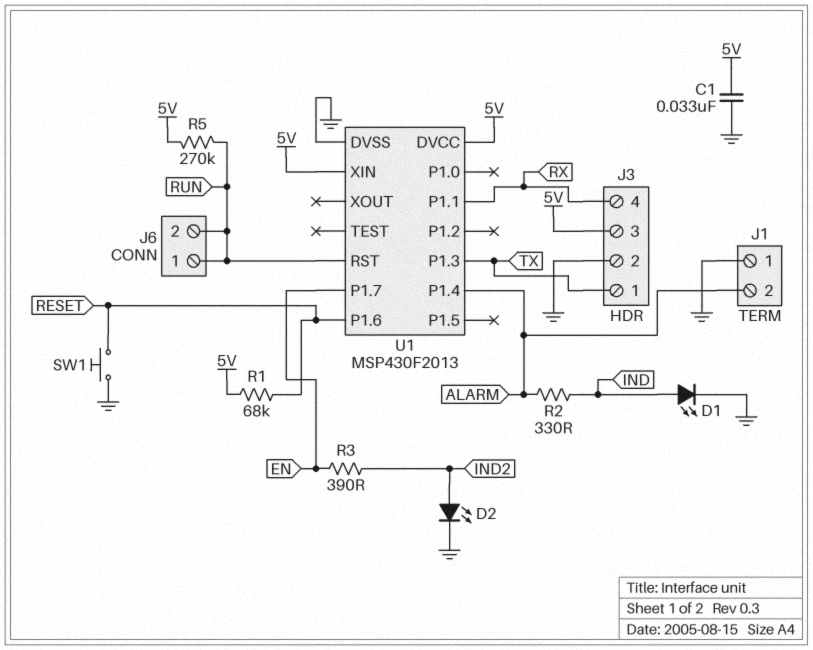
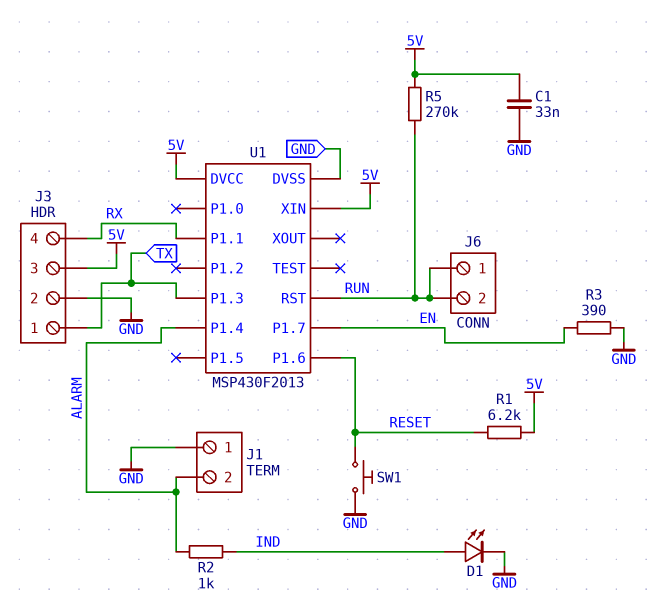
D2: LED (A IND2, K GND) -> none
R1: 68k (5V, RESET) -> 6.2k (5V, RESET)
R2: 330 (ALARM, IND) -> 1k (ALARM, IND)
R3: 390 (EN, IND2) -> 390 (EN, GND)

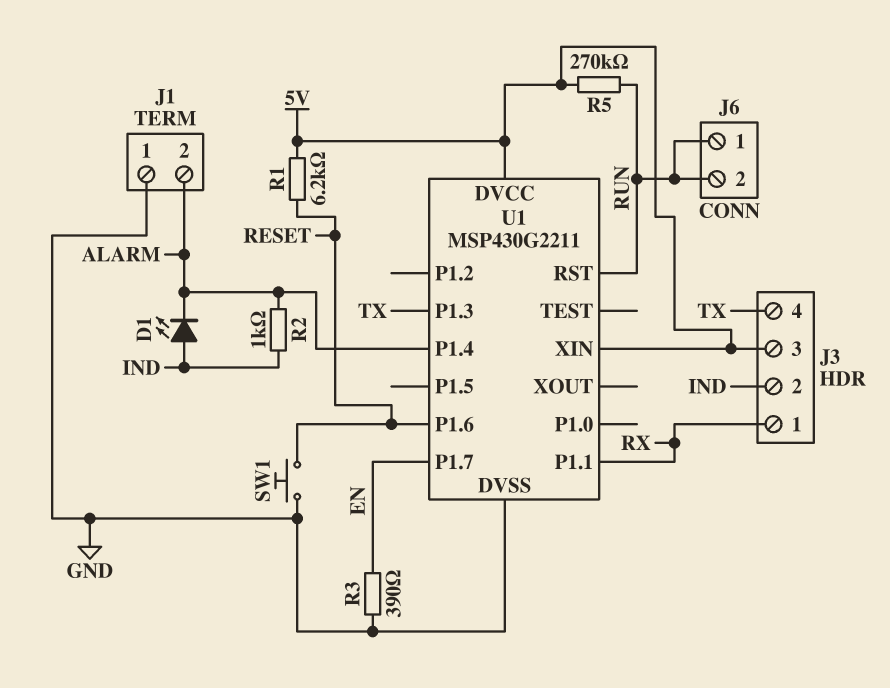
C1: 33nF (5V, GND) -> none
D1: LED (A IND, K GND) -> LED (A IND, K ALARM)
J3 pin 1: TX -> RX
J3 pin 2: GND -> IND
J3 pin 4: RX -> TX
U1: MSP430F2013 -> MSP430G2211

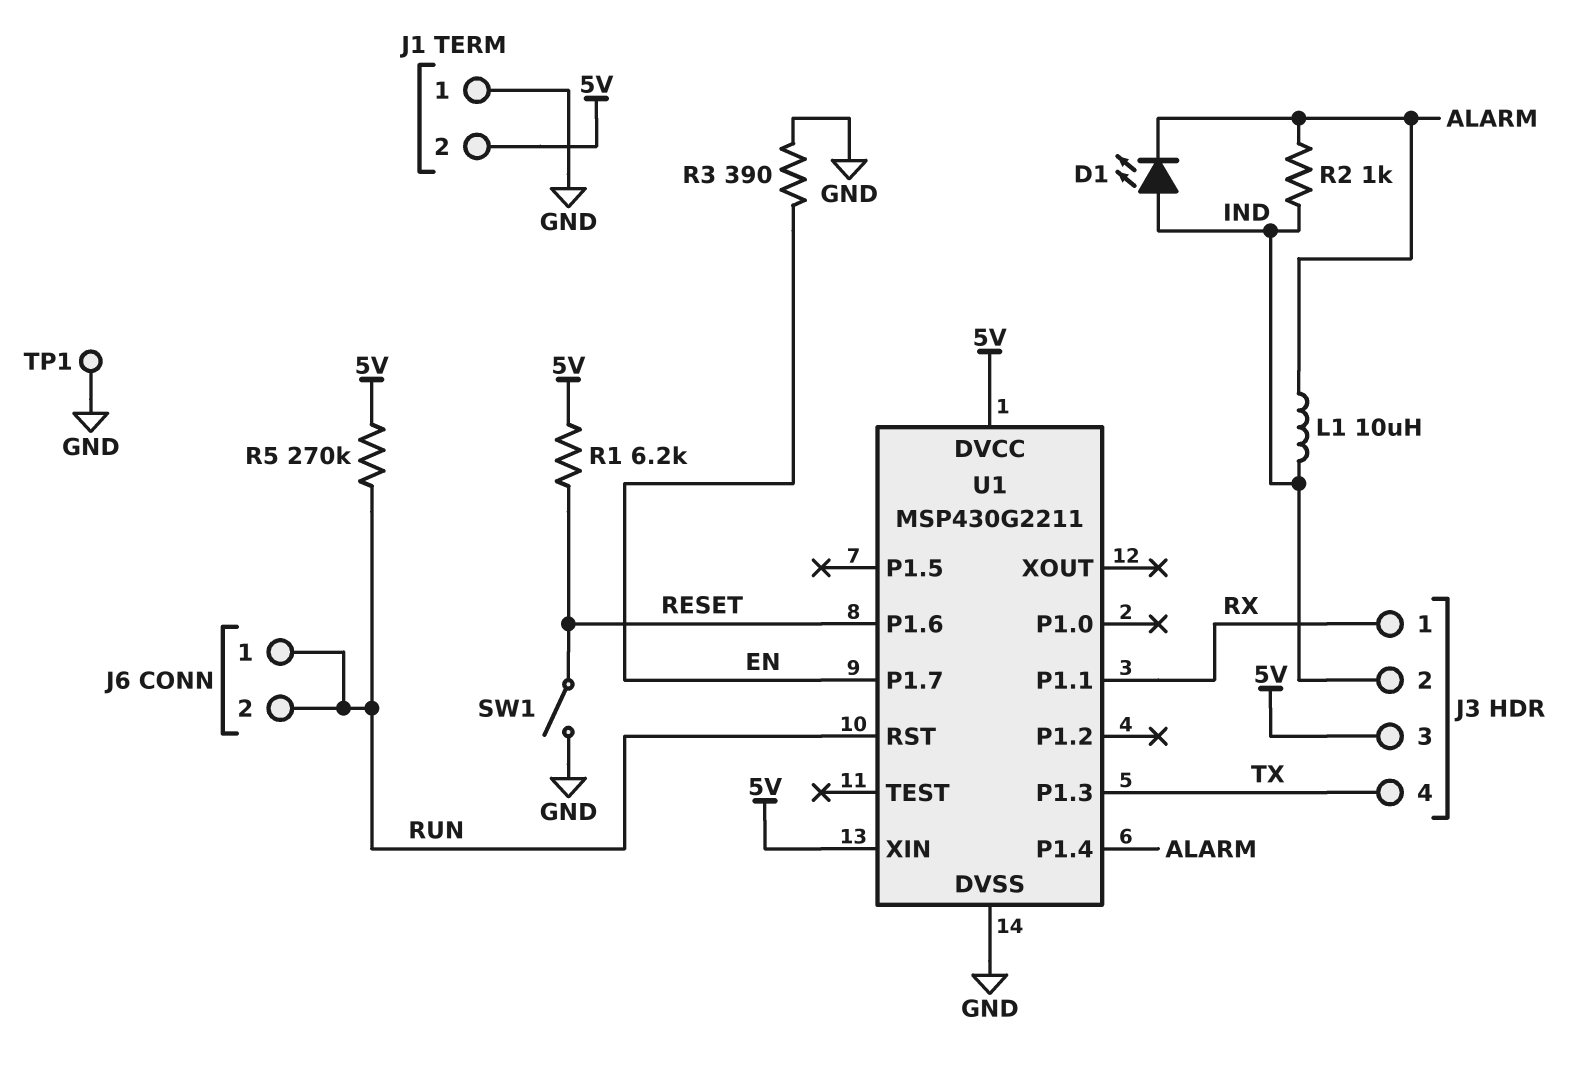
J1 pin 2: ALARM -> 5V
L1: none -> 10uH (ALARM, IND)
SW1: button (GND, RESET) -> switch (GND, RESET)
TP1: none -> test point (GND)

